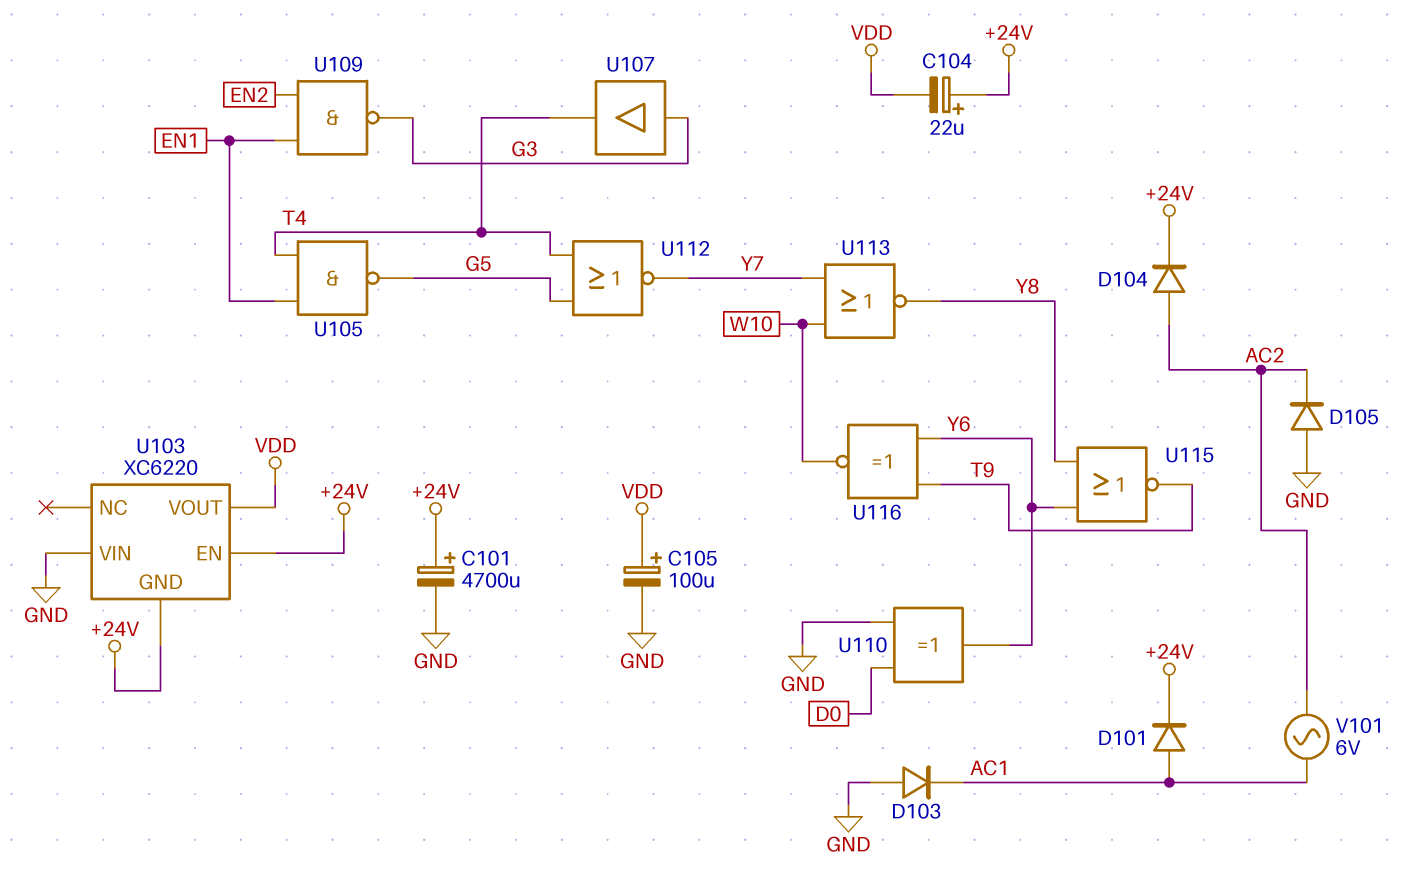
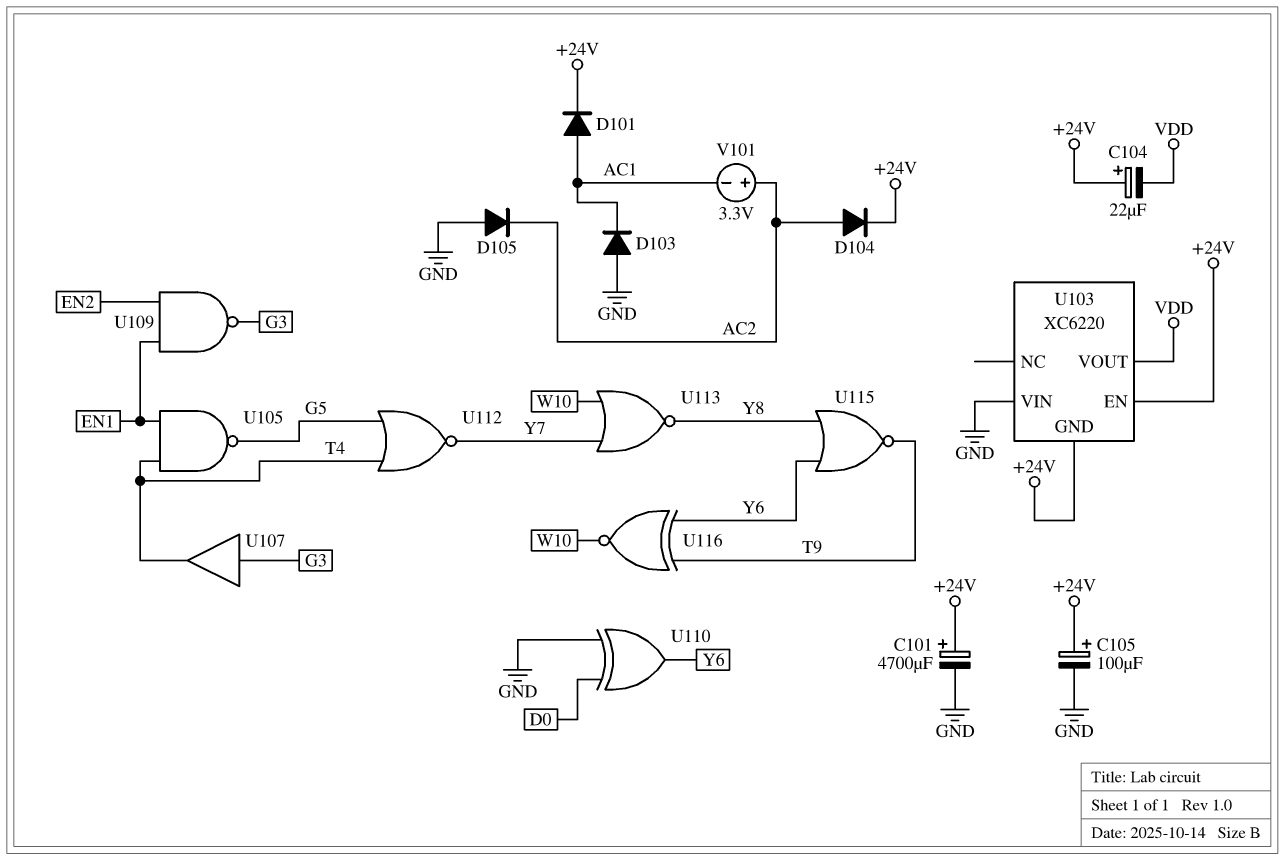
C105: 100uF (plus VDD, minus GND) -> 100uF (plus +24V, minus GND)
V101: AC 6V (AC1, AC2) -> 3.3V (plus AC2, minus AC1)

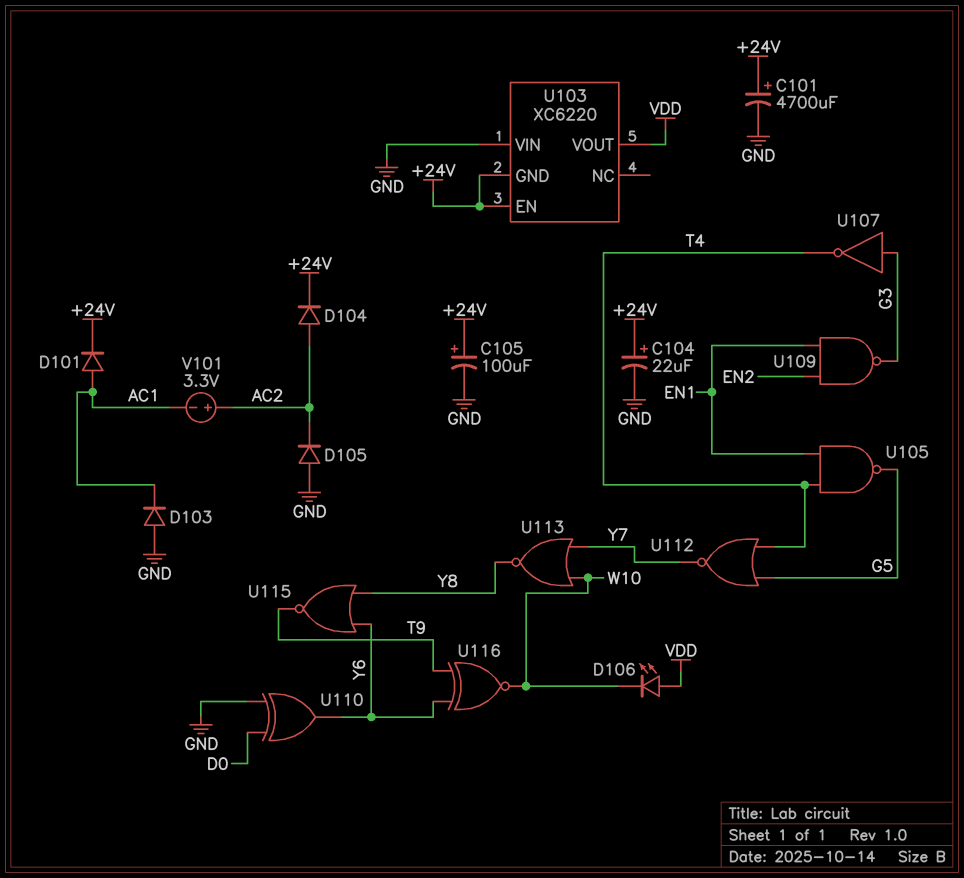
C104: 22uF (plus +24V, minus VDD) -> 22uF (plus +24V, minus GND)
D106: none -> LED (A VDD, K W10)
U107: buffer (in G3, out T4) -> NOT (in G3, out T4)

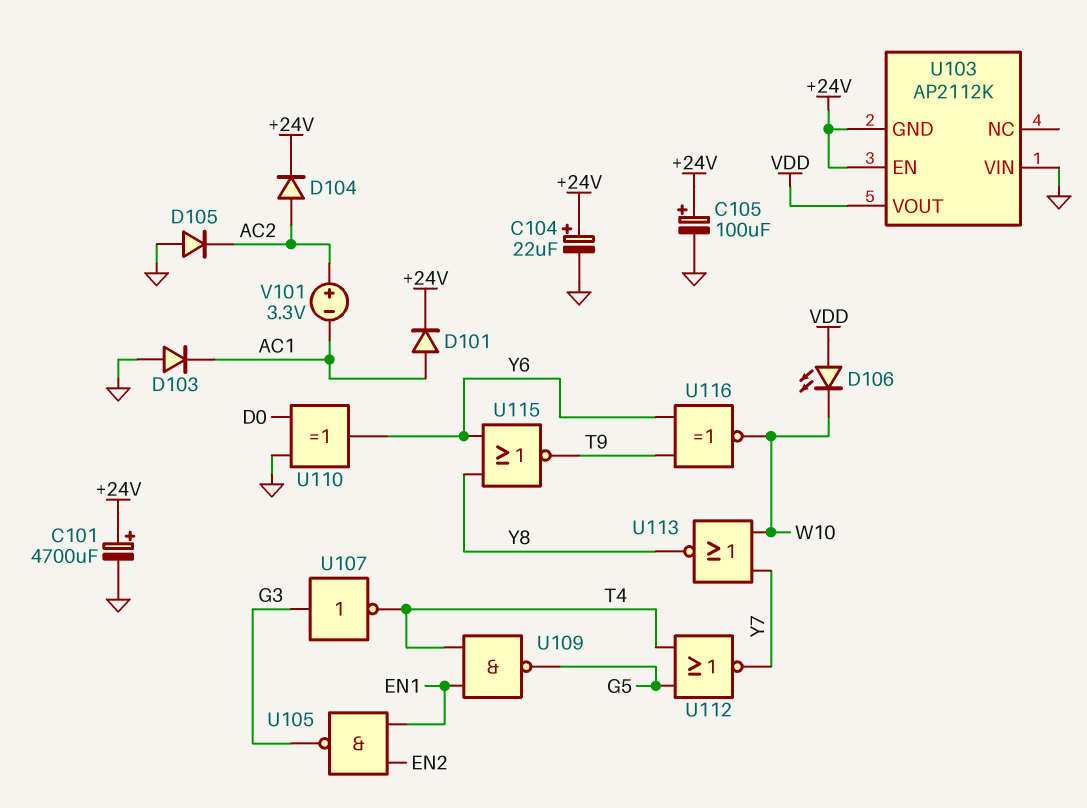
U103: XC6220 -> AP2112K
U105: NAND (in EN1, in T4, out G5) -> NAND (in EN1, in EN2, out G3)
U109: NAND (in EN1, in EN2, out G3) -> NAND (in EN1, in T4, out G5)

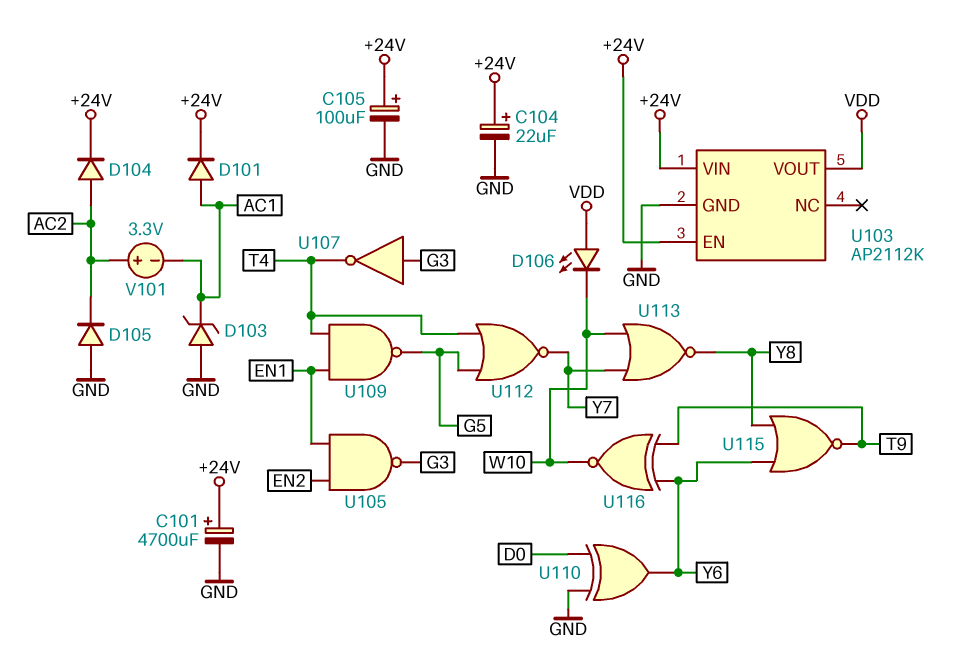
D103: diode (A GND, K AC1) -> zener (A GND, K AC1)
U103 pin GND: +24V -> GND
U103 pin VIN: GND -> +24V

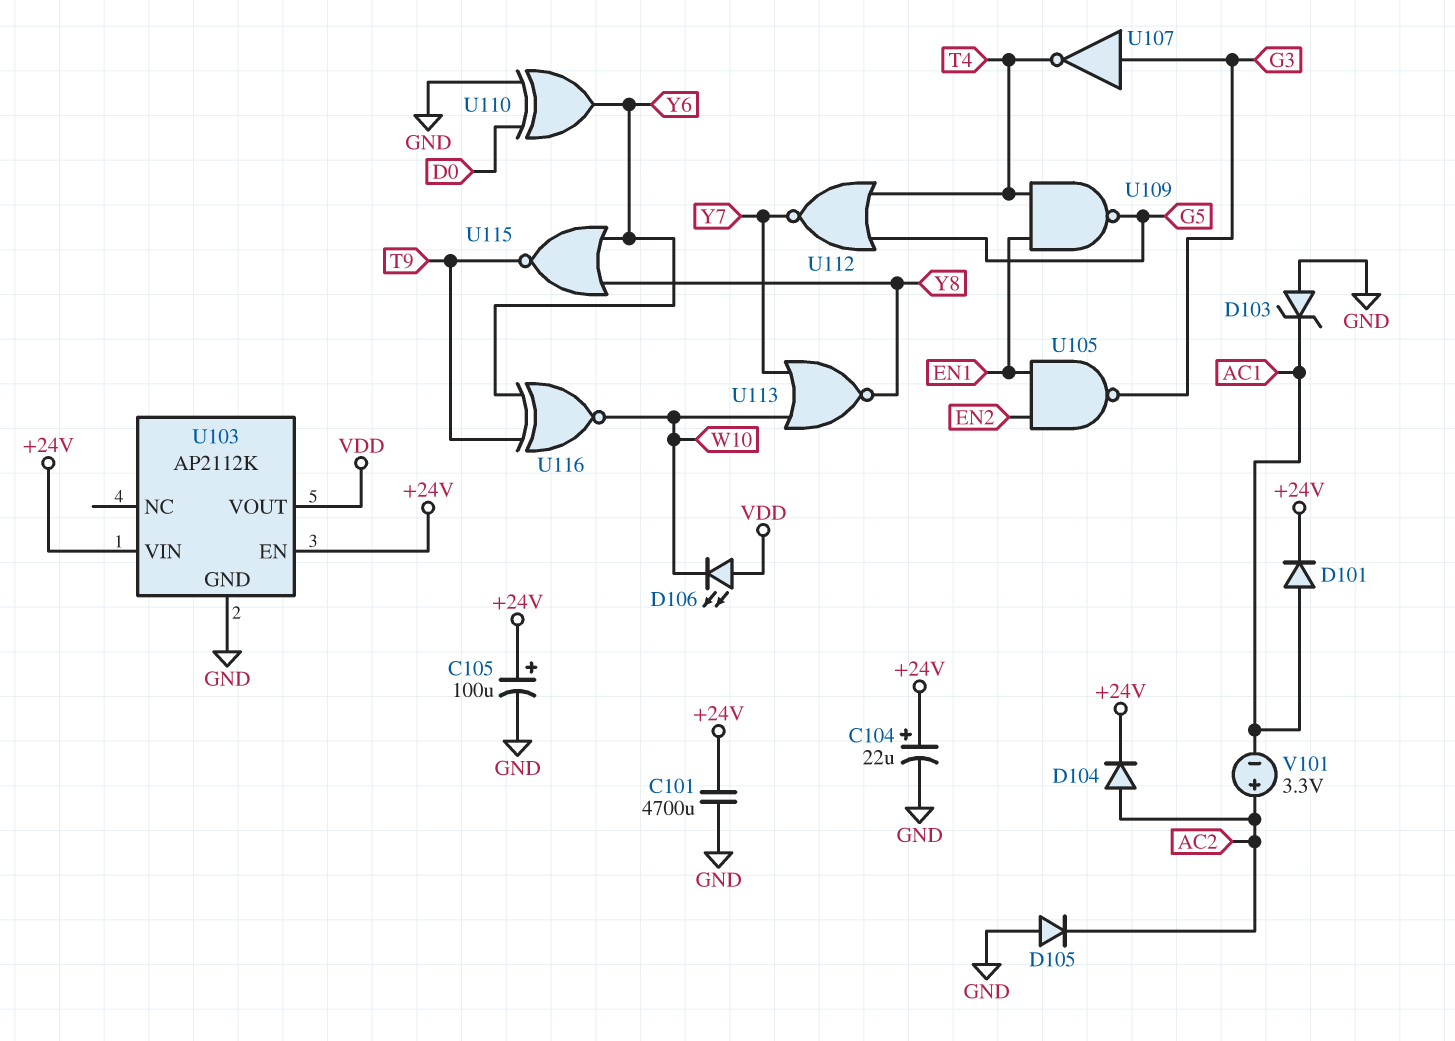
C101: 4700uF (plus +24V, minus GND) -> 4700uF (+24V, GND)

